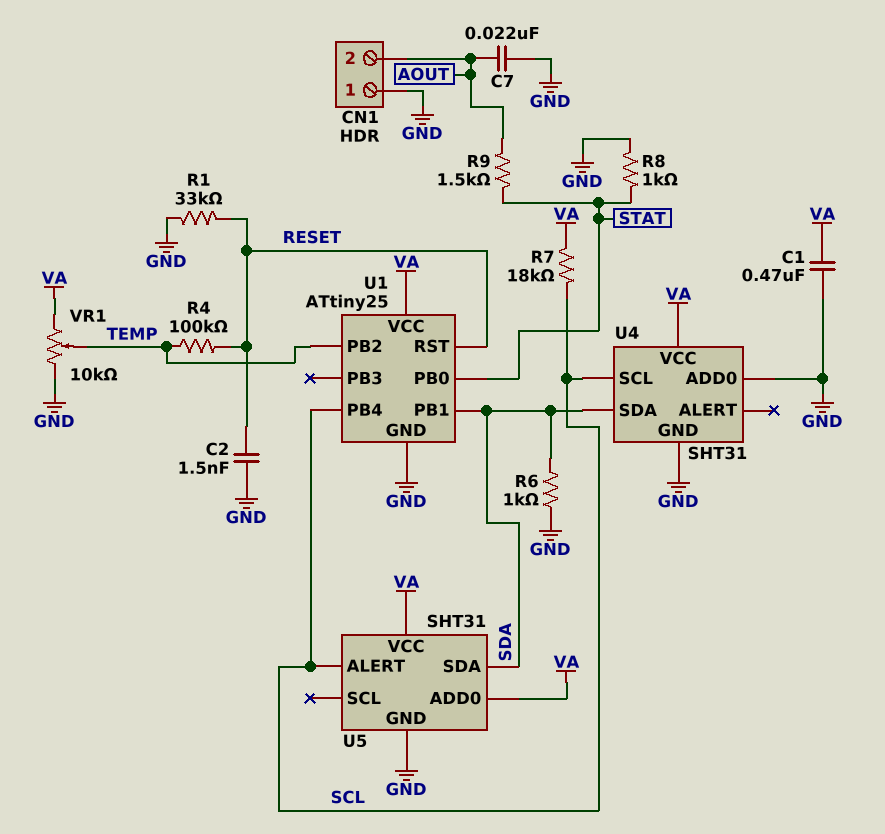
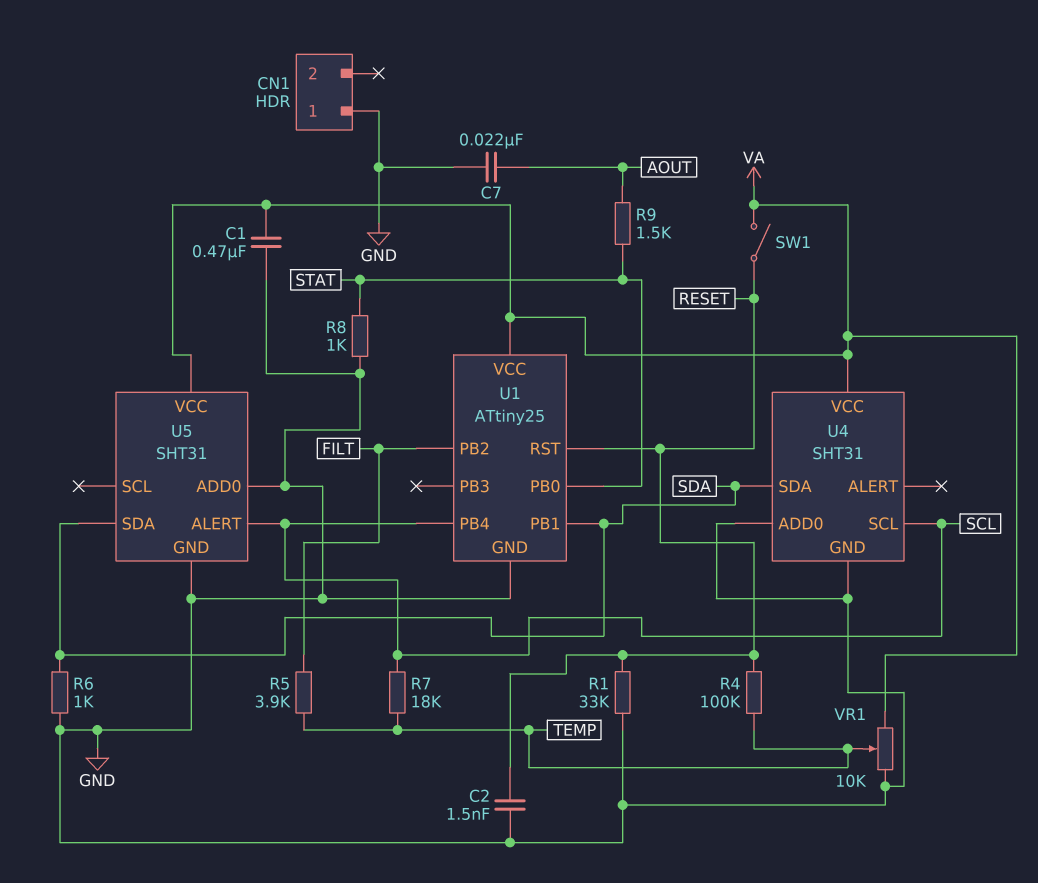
CN1 pin 2: AOUT -> none
R5: none -> 3.9k (FILT, TEMP)
R7: 18k (SCL, VA) -> 18k (SCL, TEMP)
SW1: none -> switch (RESET, VA)
U1 pin PB2: TEMP -> FILT
U5 pin ADD0: VA -> GND

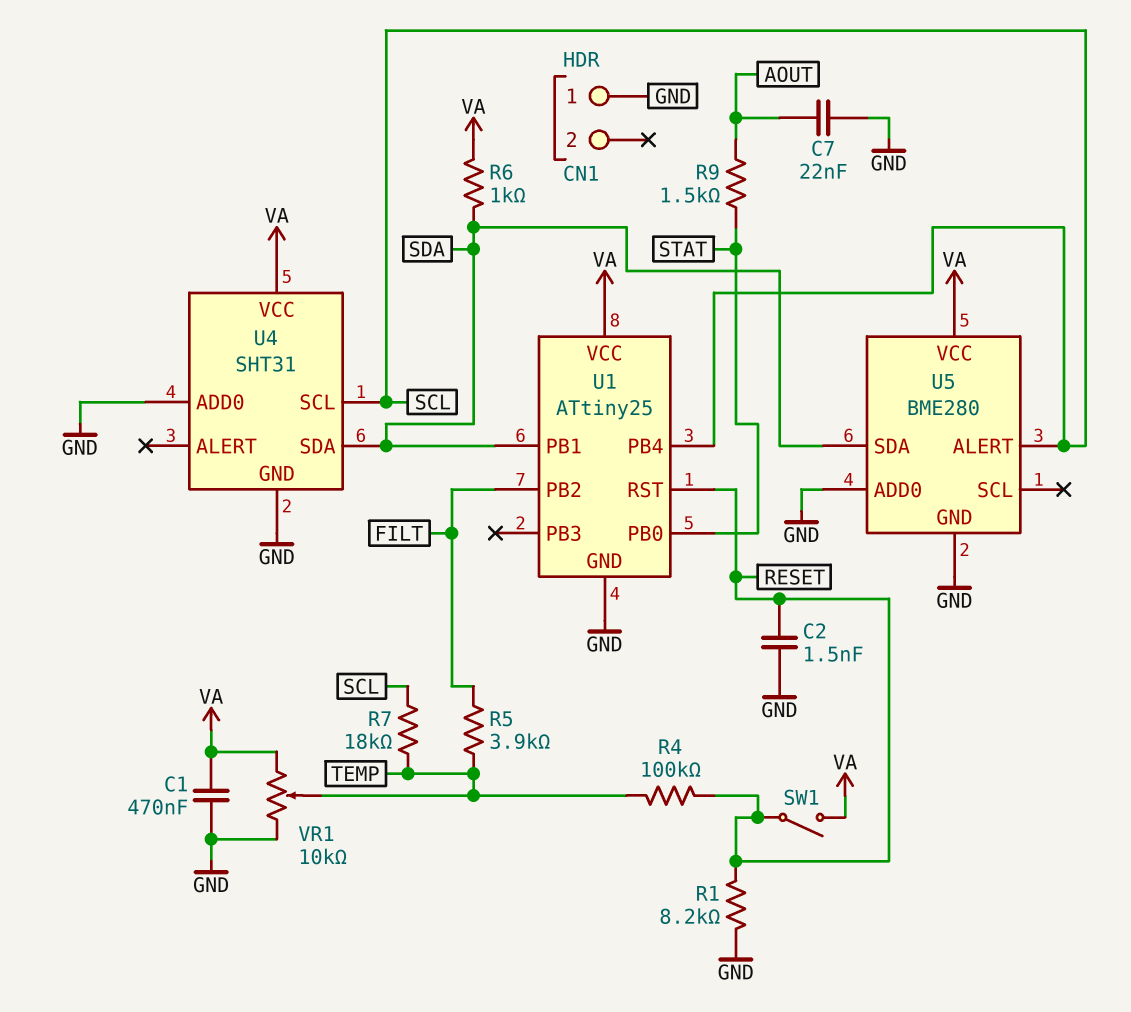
R1: 33k (GND, RESET) -> 8.2k (GND, RESET)
R6: 1k (GND, SDA) -> 1k (SDA, VA)
R8: 1k (GND, STAT) -> none
U5: SHT31 -> BME280

